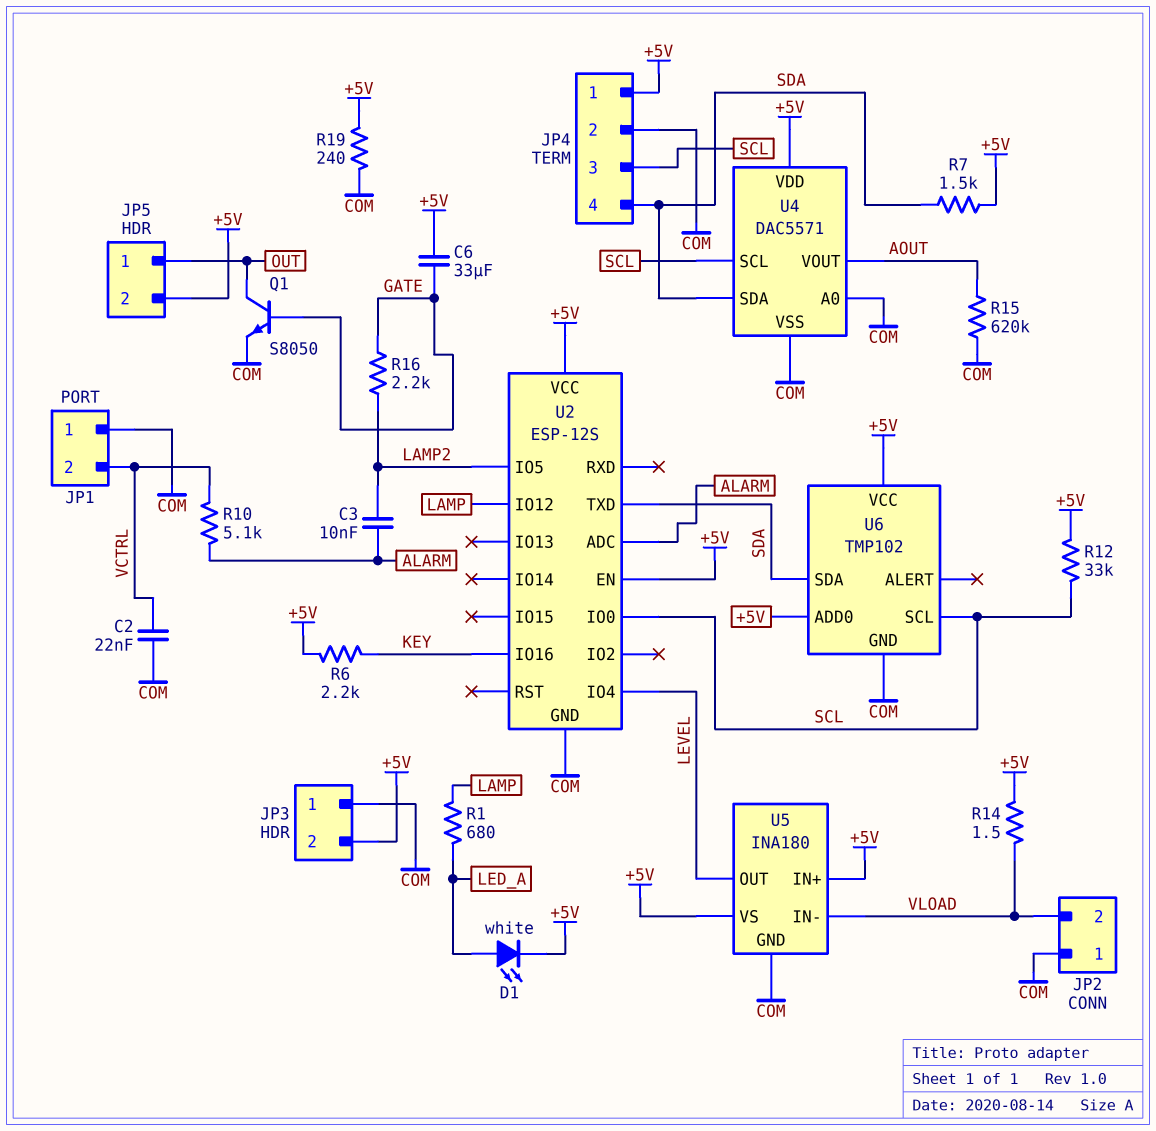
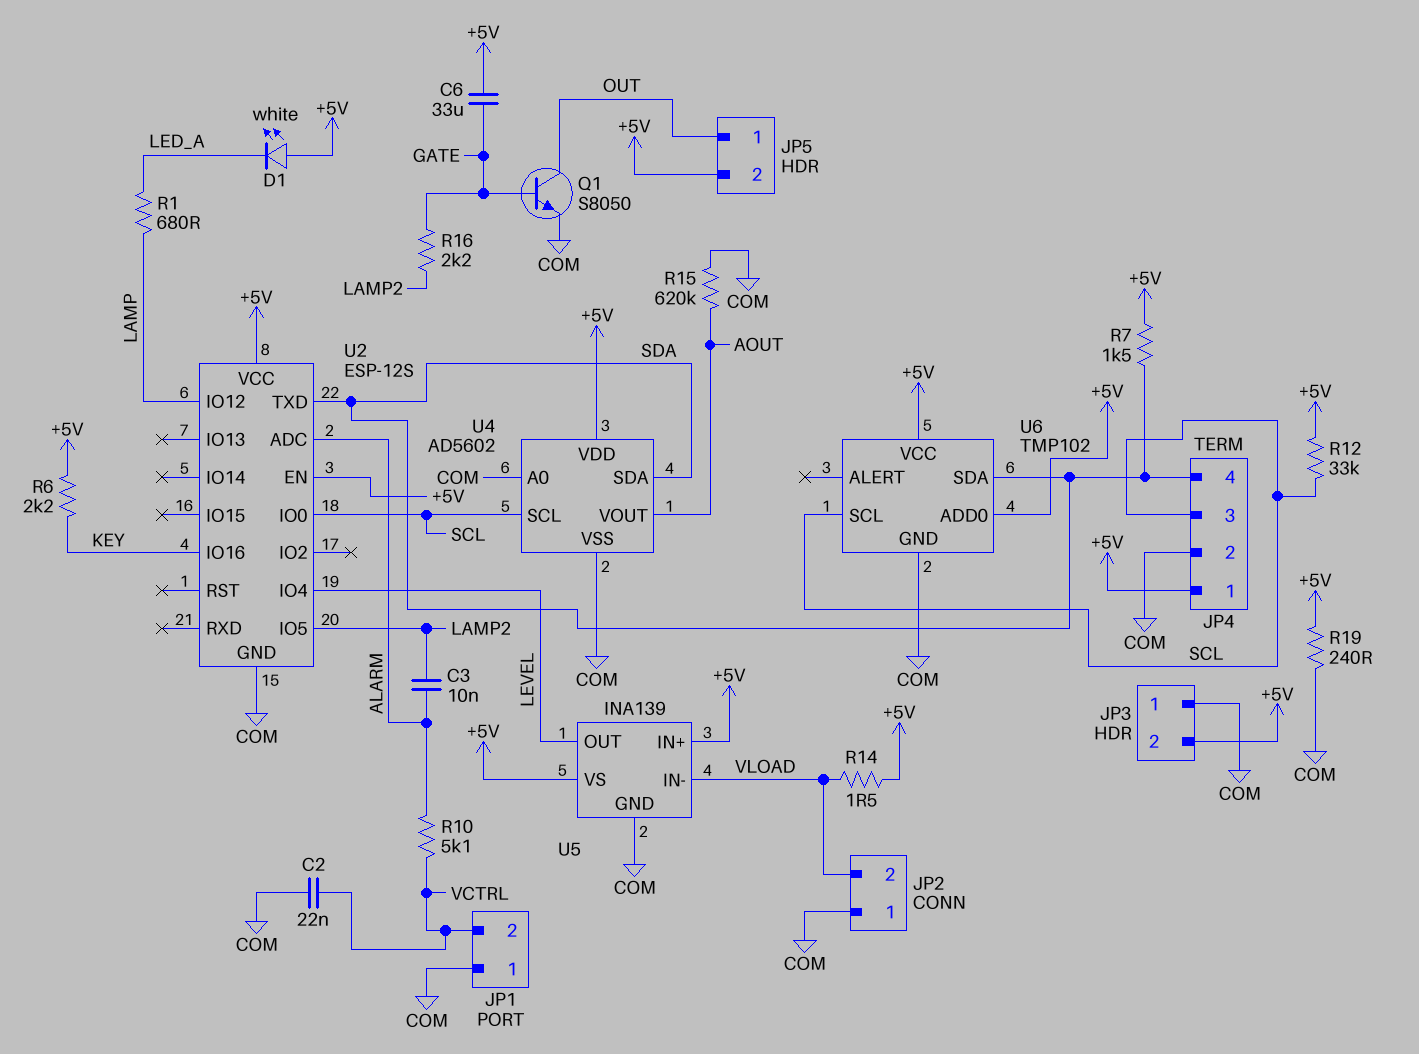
D1: LED white (A LED_A, K +5V) -> LED white (A +5V, K LED_A)
U4: DAC5571 -> AD5602
U5: INA180 -> INA139

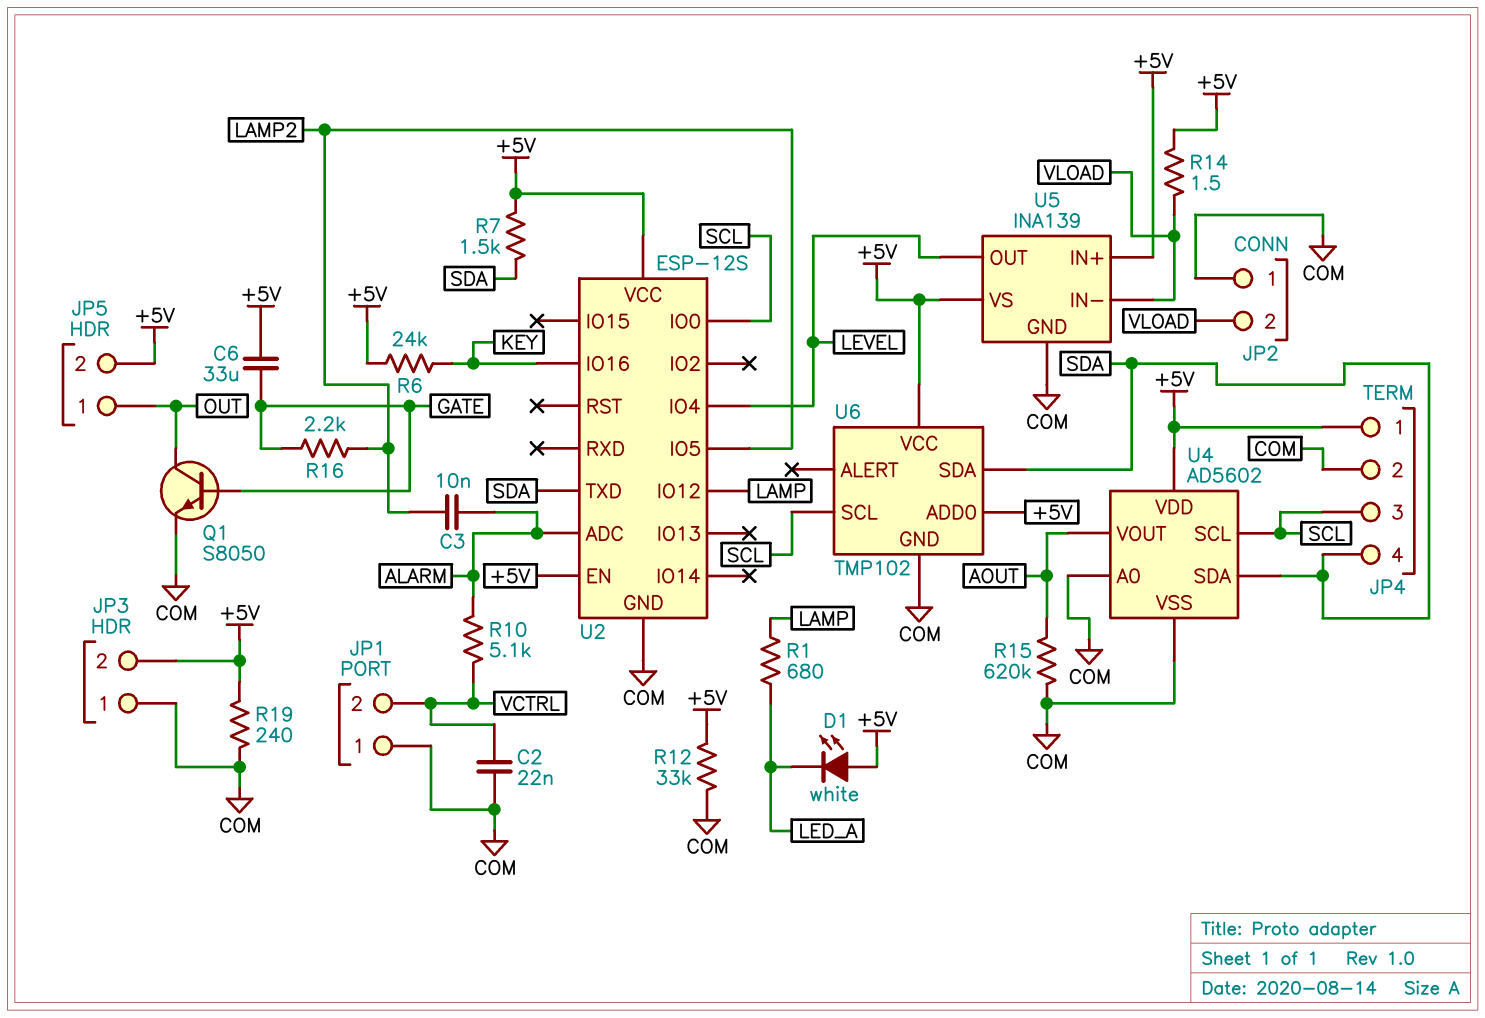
R6: 2.2k (+5V, KEY) -> 24k (+5V, KEY)
R12: 33k (+5V, SCL) -> 33k (+5V, COM)

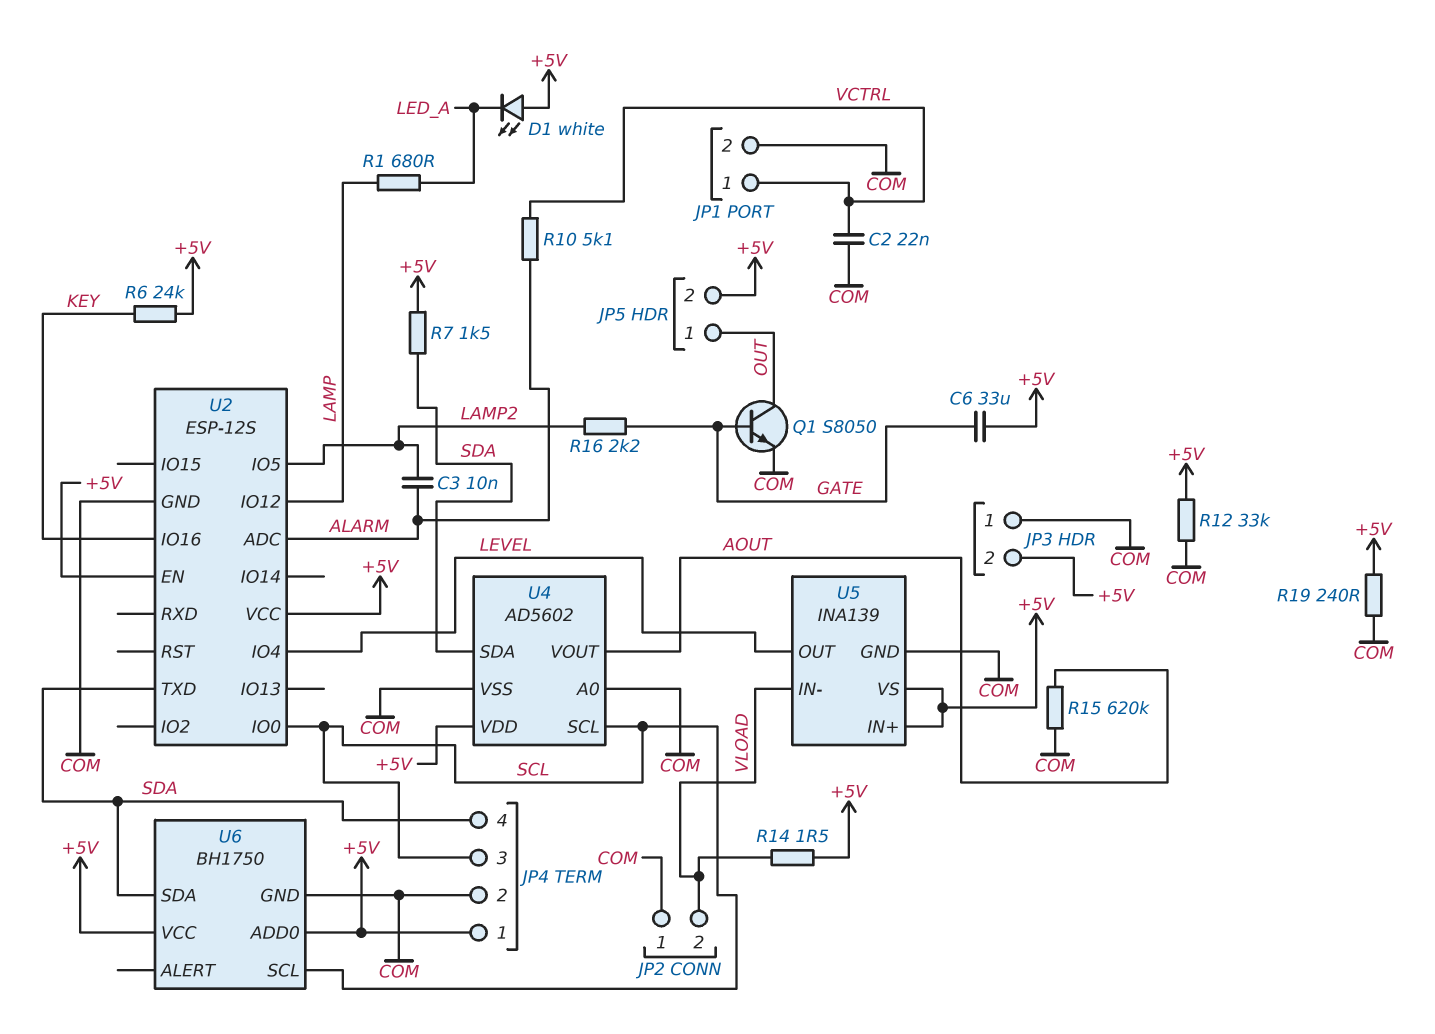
JP1 pin 1: COM -> VCTRL
JP1 pin 2: VCTRL -> COM
U6: TMP102 -> BH1750

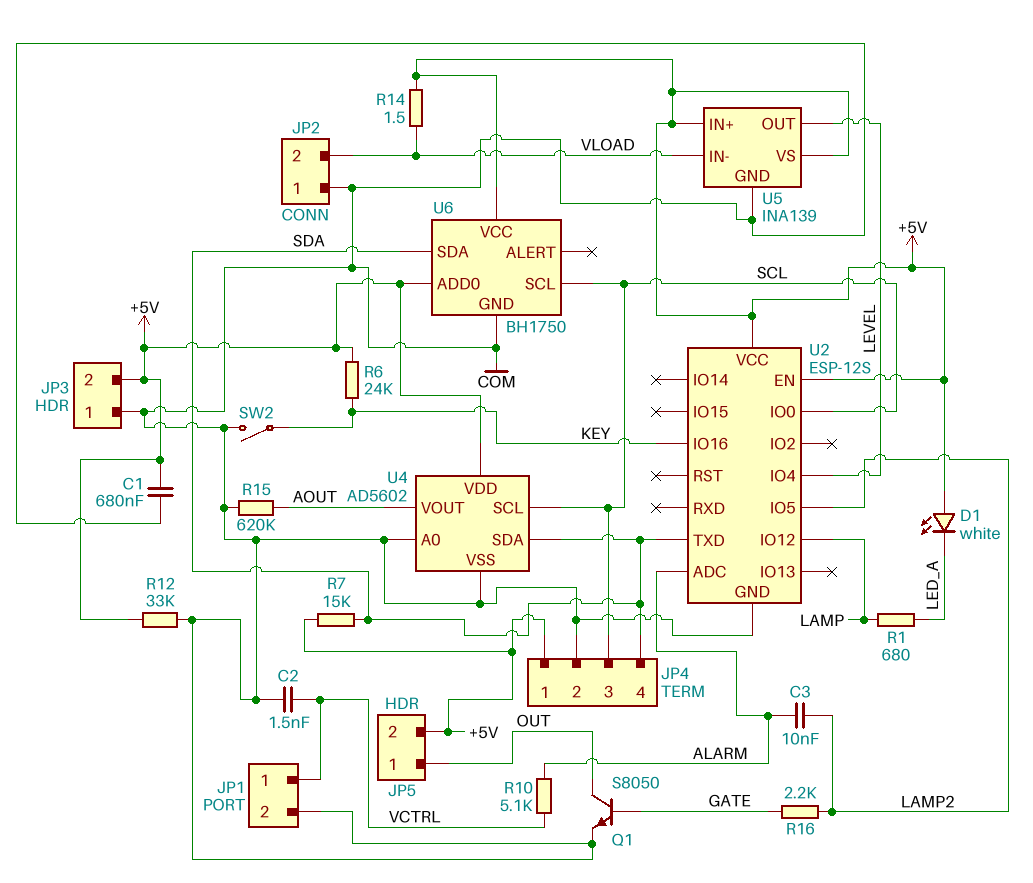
C1: none -> 680nF (+5V, COM)
C2: 22nF (COM, VCTRL) -> 1.5nF (COM, VCTRL)
C6: 33uF (+5V, GATE) -> none
R7: 1.5k (+5V, SDA) -> 15k (+5V, SDA)
R19: 240 (+5V, COM) -> none
SW2: none -> switch (COM, KEY)

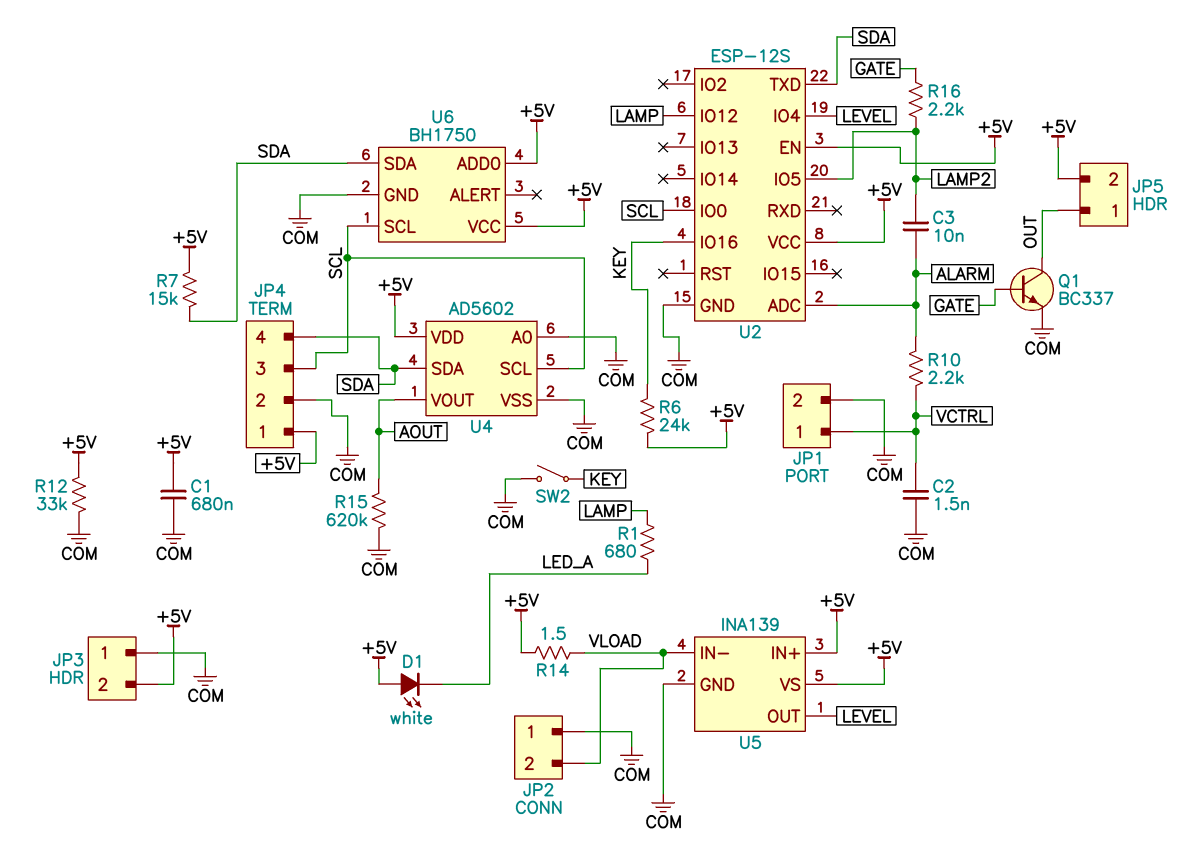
Q1: NPN S8050 (B GATE, C OUT, E COM) -> NPN BC337 (B GATE, C OUT, E COM)
R10: 5.1k (ALARM, VCTRL) -> 2.2k (ALARM, VCTRL)

